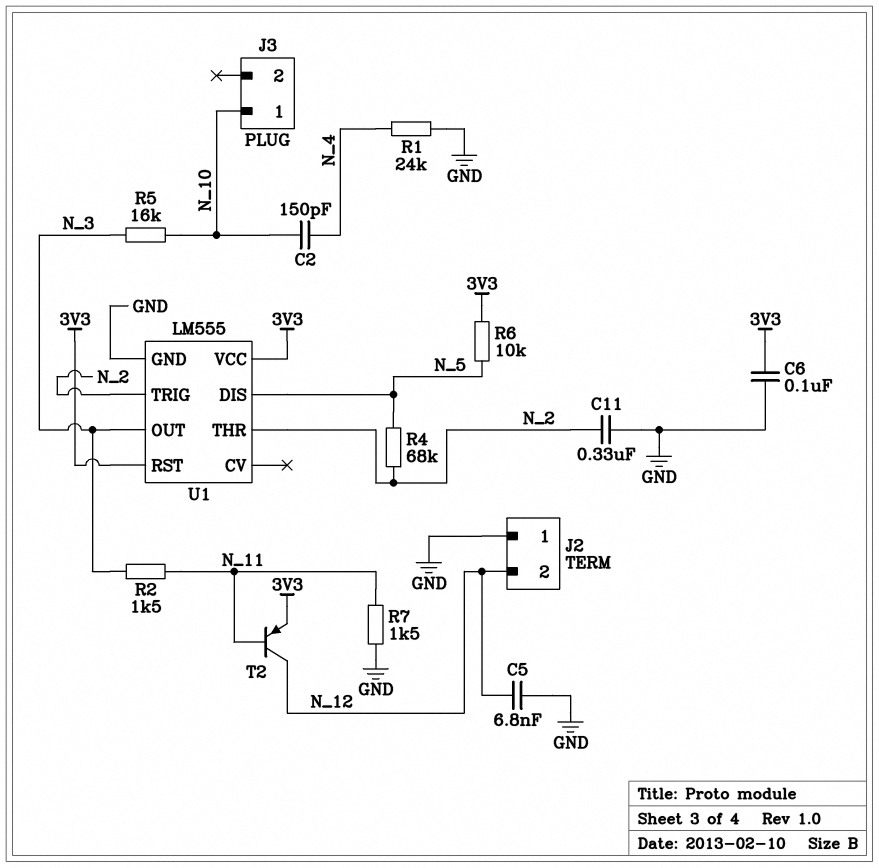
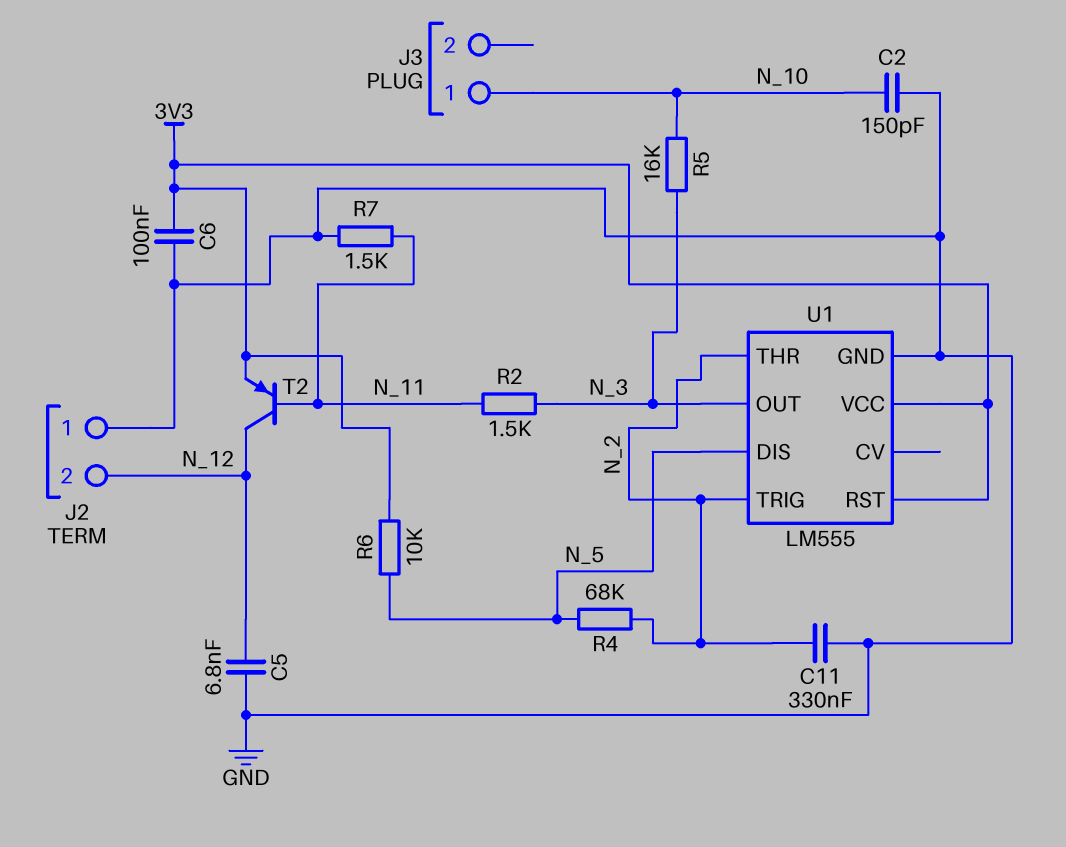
C2: 150pF (N_4, N_10) -> 150pF (GND, N_10)
R1: 24k (GND, N_4) -> none

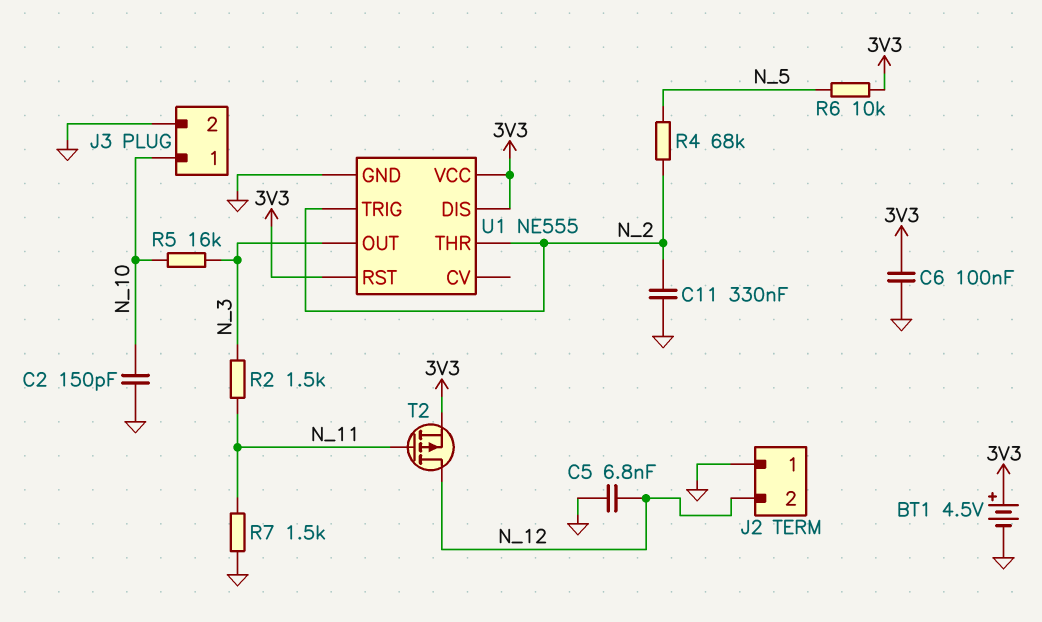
BT1: none -> 4.5V (plus 3V3, minus GND)
J3 pin 2: none -> GND
T2: PNP (B N_11, C N_12, E 3V3) -> PMOS (G N_11, D N_12, S 3V3)
U1: LM555 -> NE555
U1 pin DIS: N_5 -> 3V3

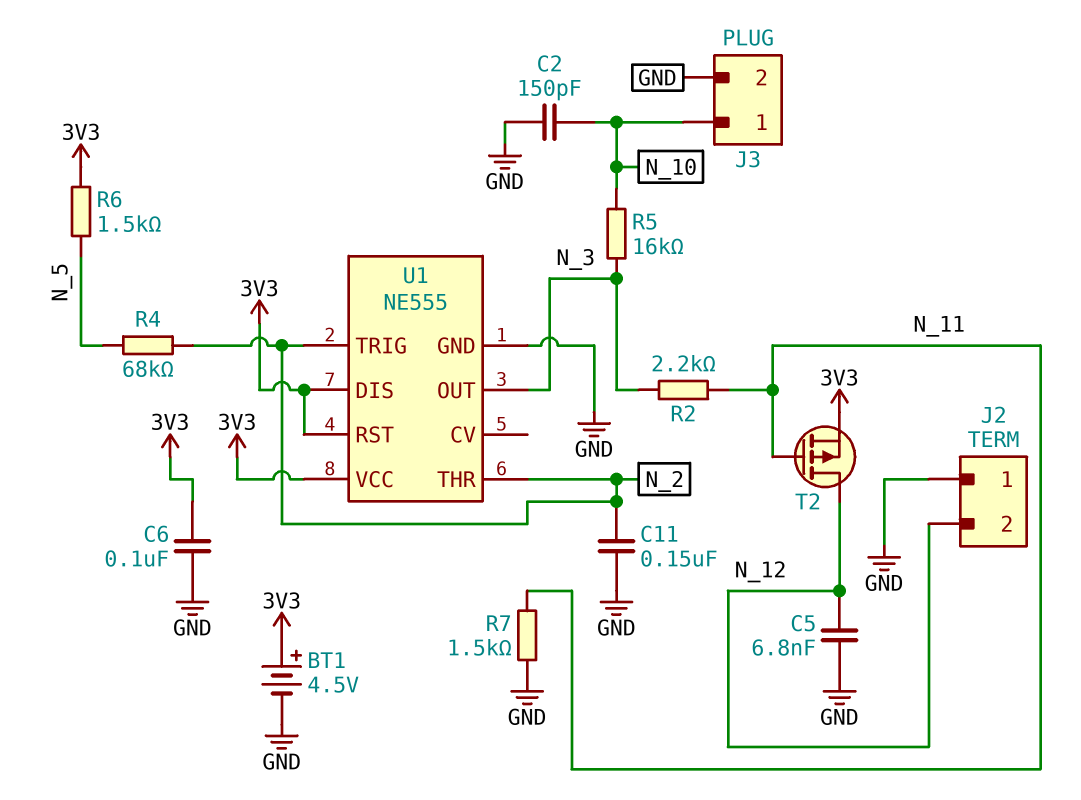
C11: 330nF (GND, N_2) -> 150nF (GND, N_2)
R2: 1.5k (N_3, N_11) -> 2.2k (N_3, N_11)
R6: 10k (3V3, N_5) -> 1.5k (3V3, N_5)

